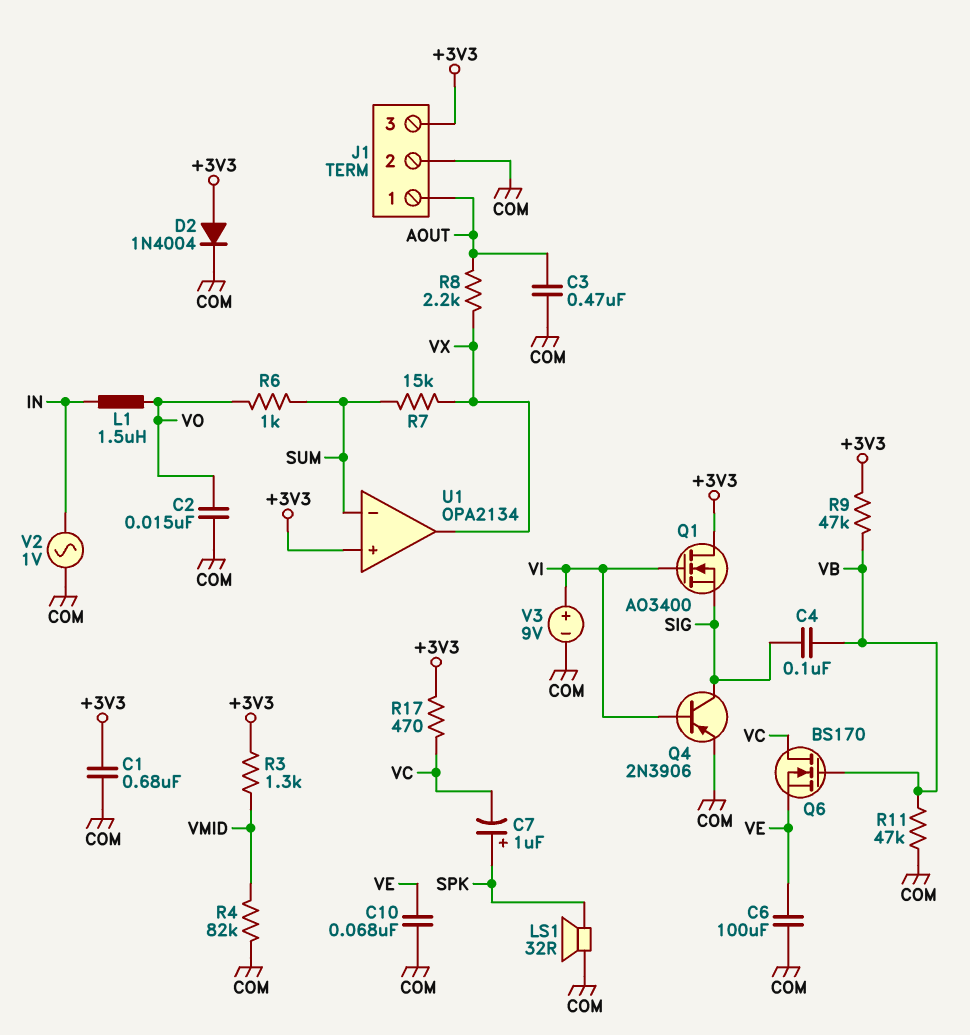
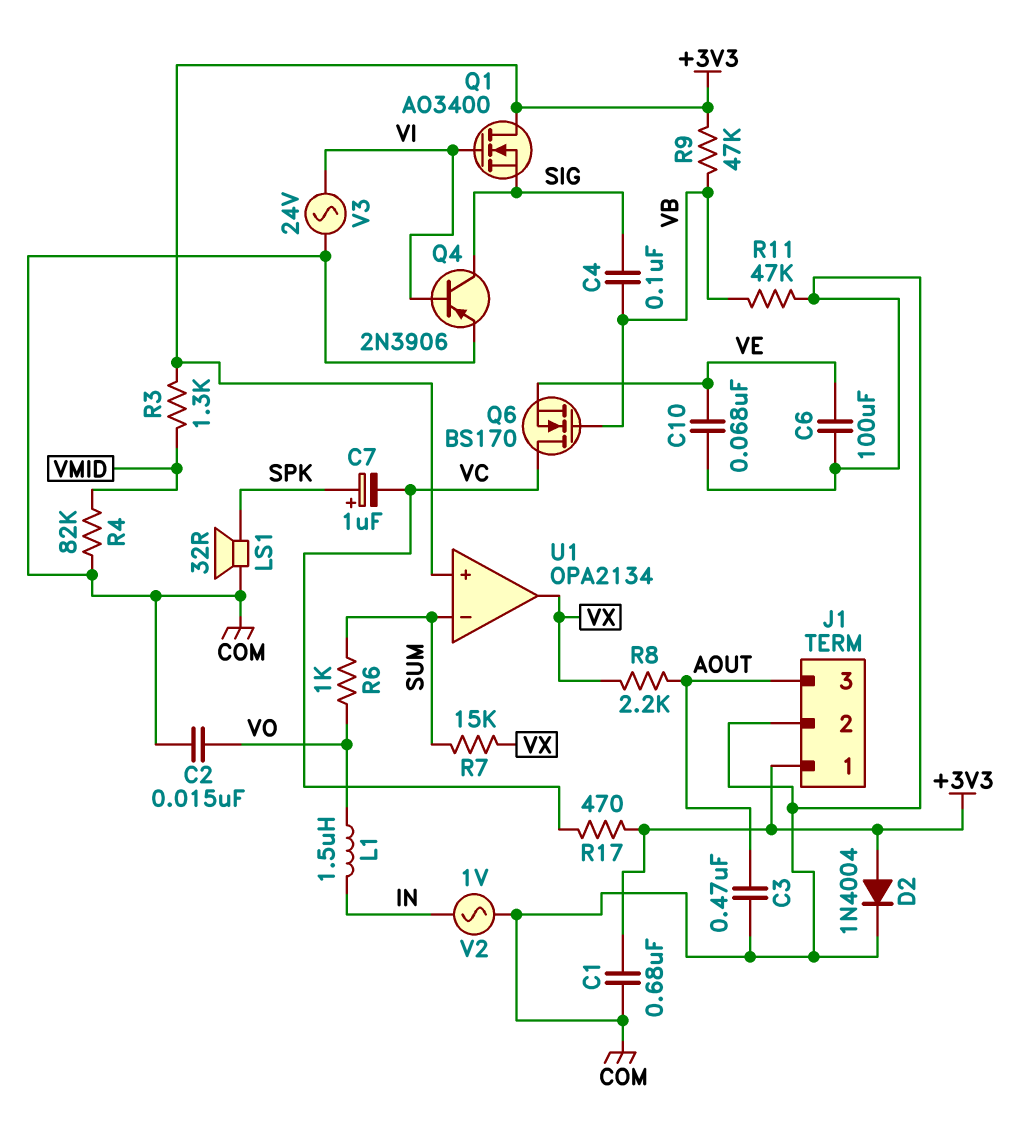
J1 pin 1: AOUT -> +3V3
J1 pin 3: +3V3 -> AOUT
V3: 9V (plus VI, minus COM) -> AC 24V (COM, VI)

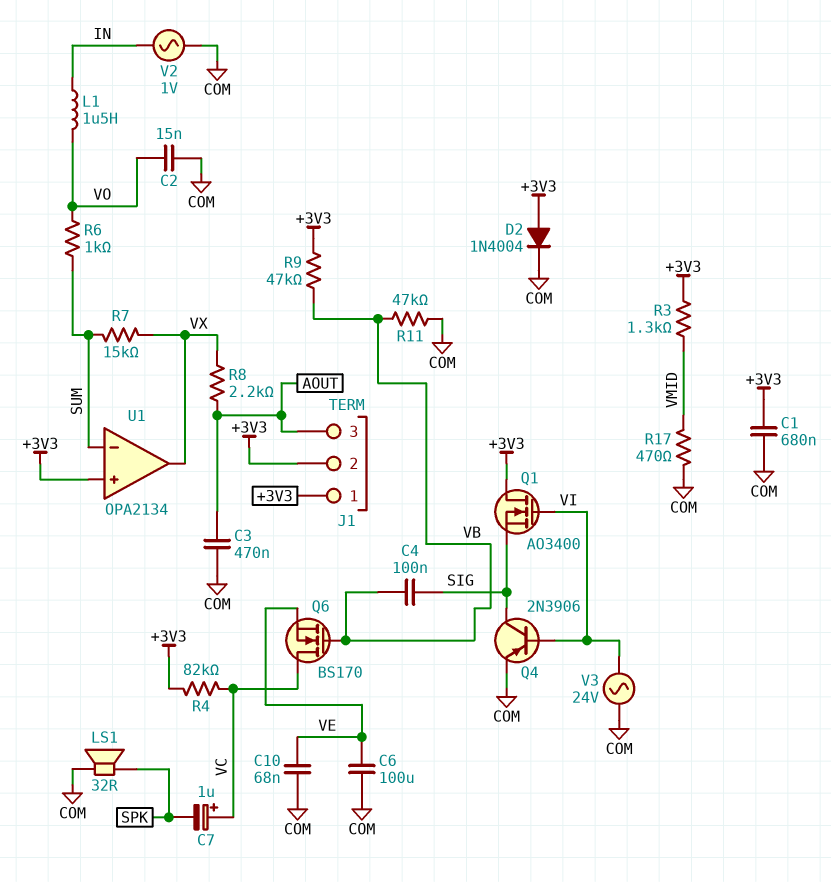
C7: 1uF (plus SPK, minus VC) -> 1uF (plus VC, minus SPK)
J1 pin 2: COM -> +3V3
R4: 82k (COM, VMID) -> 82k (+3V3, VC)
R17: 470 (+3V3, VC) -> 470 (COM, VMID)

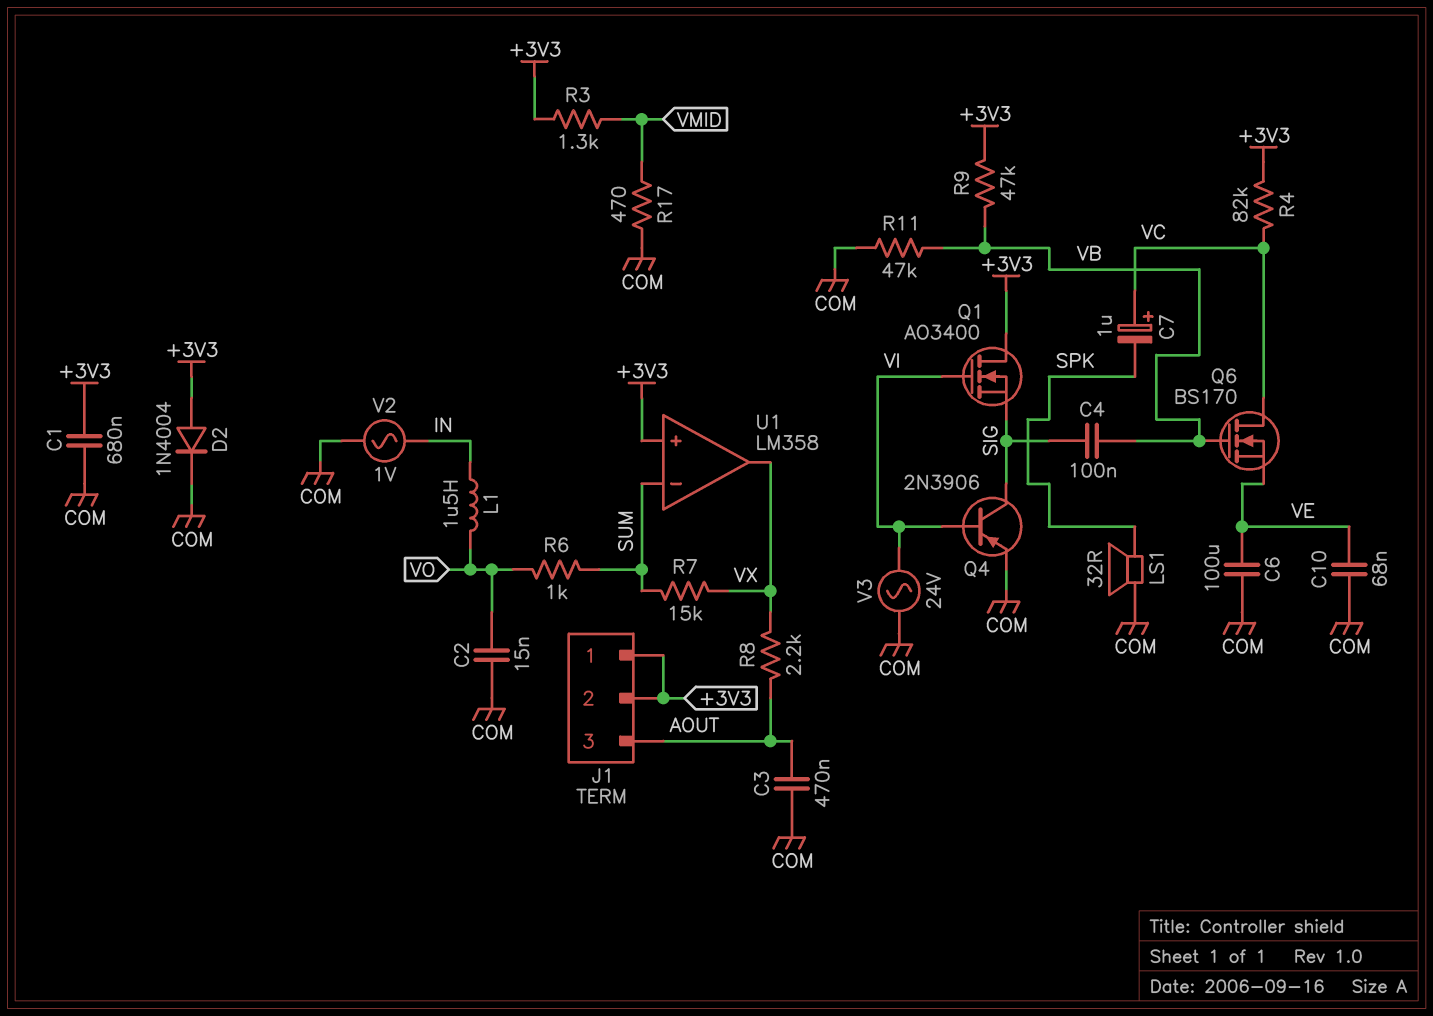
U1: OPA2134 -> LM358

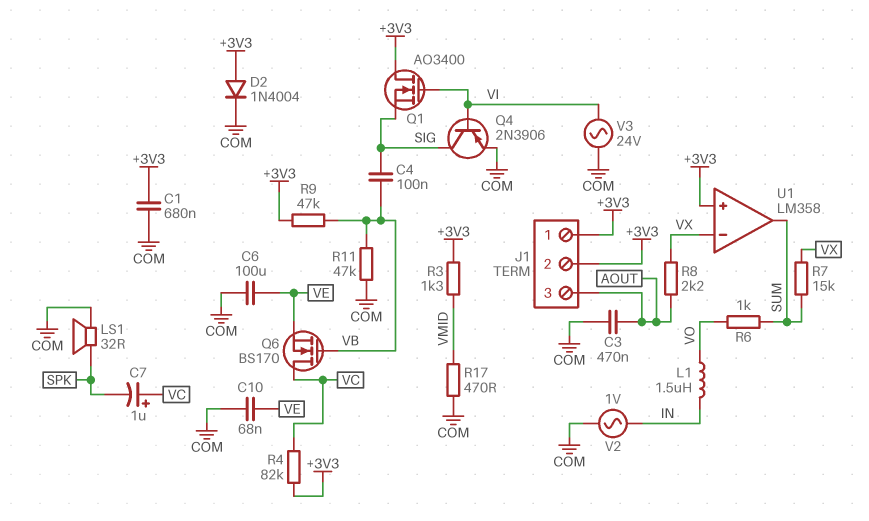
C2: 15nF (COM, VO) -> none
U1 pin in-: SUM -> VX
U1 pin out: VX -> SUM

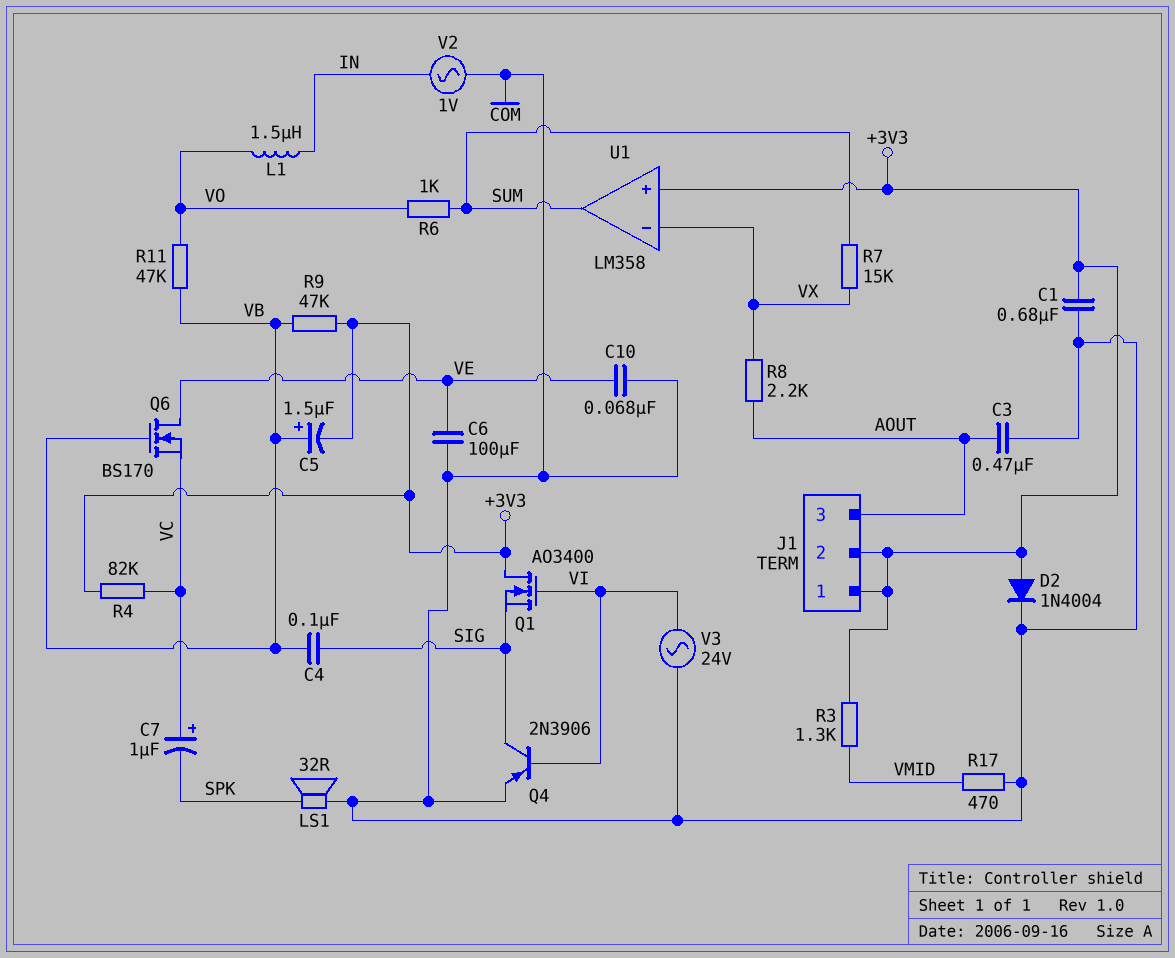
C5: none -> 1.5uF (plus VB, minus +3V3)
Q6: NMOS BS170 (G VB, D VC, S VE) -> NMOS BS170 (G VB, D VE, S VC)
R11: 47k (COM, VB) -> 47k (VB, VO)

